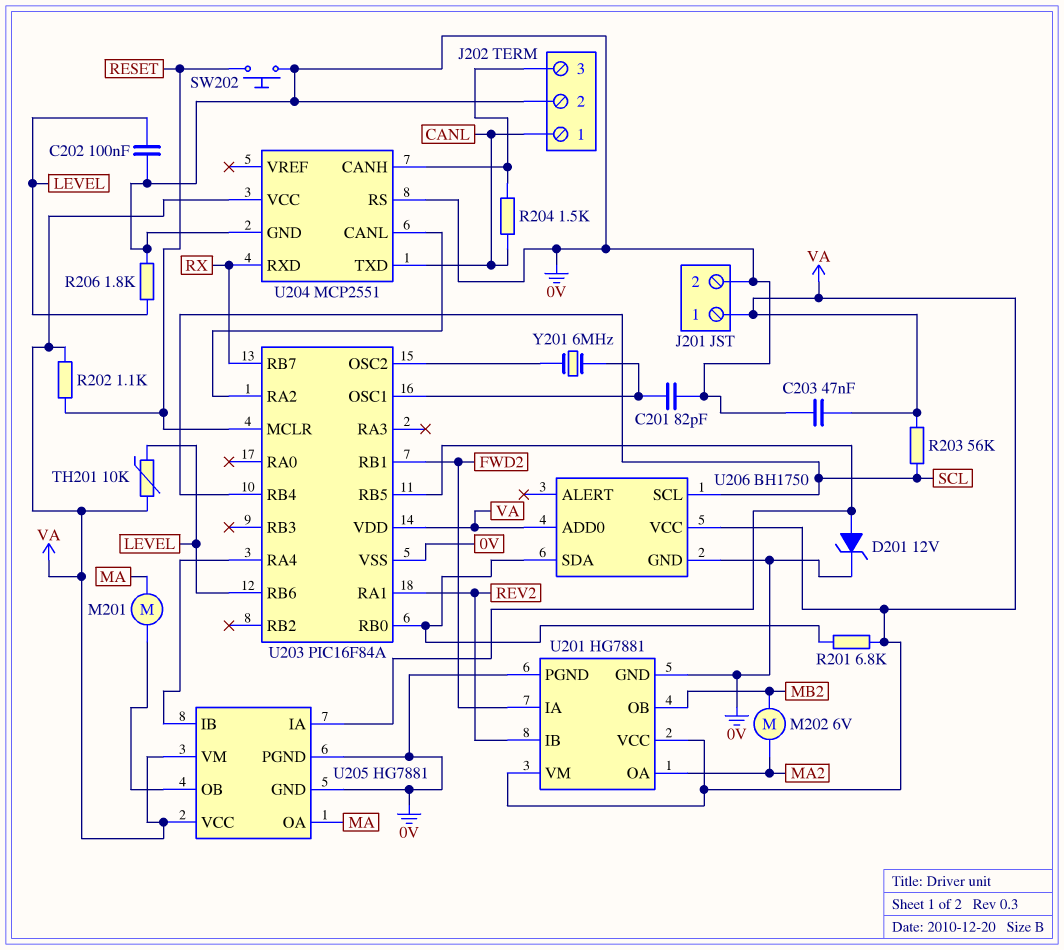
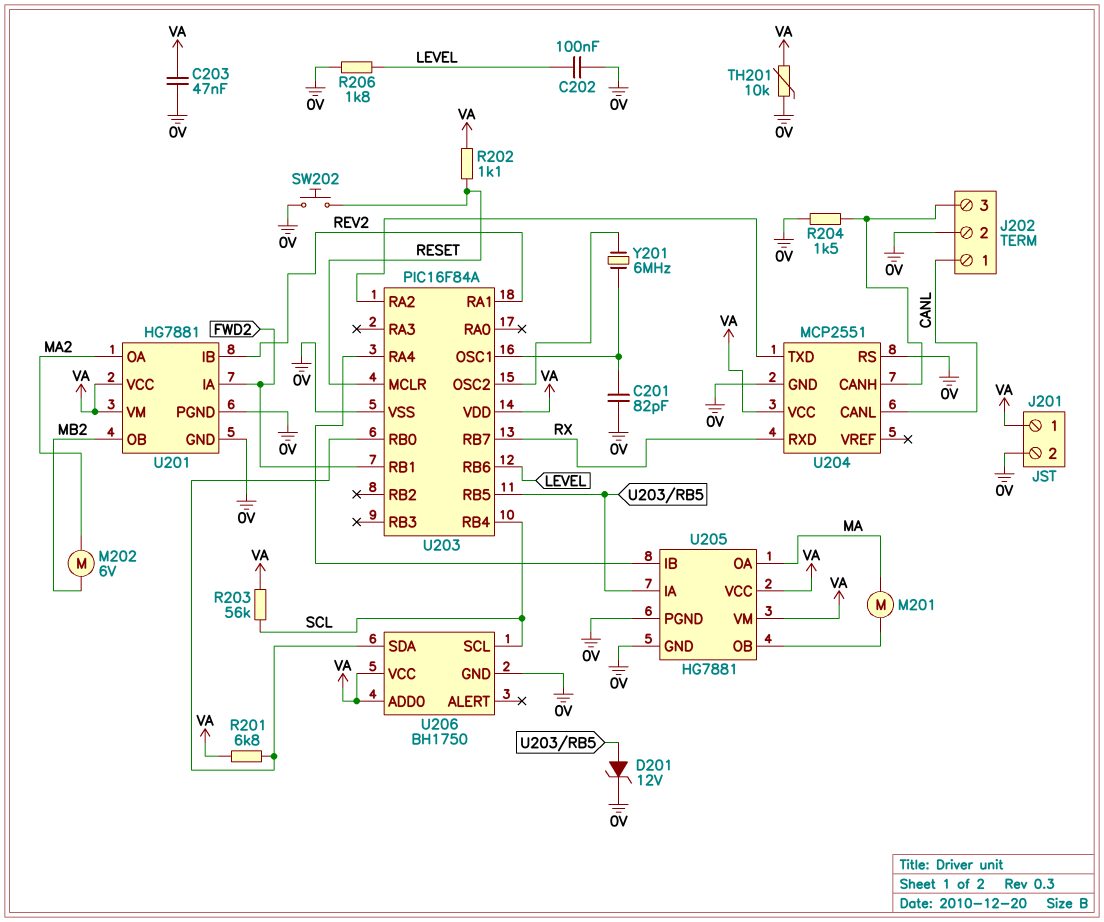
R204: 1.5k (CANL, J202/3) -> 1.5k (0V, J202/3)
TH201: 10k (LEVEL, VA) -> 10k (0V, VA)
U204 pin CANL: U203/RA2 -> CANL
U204 pin TXD: CANL -> U203/RA2

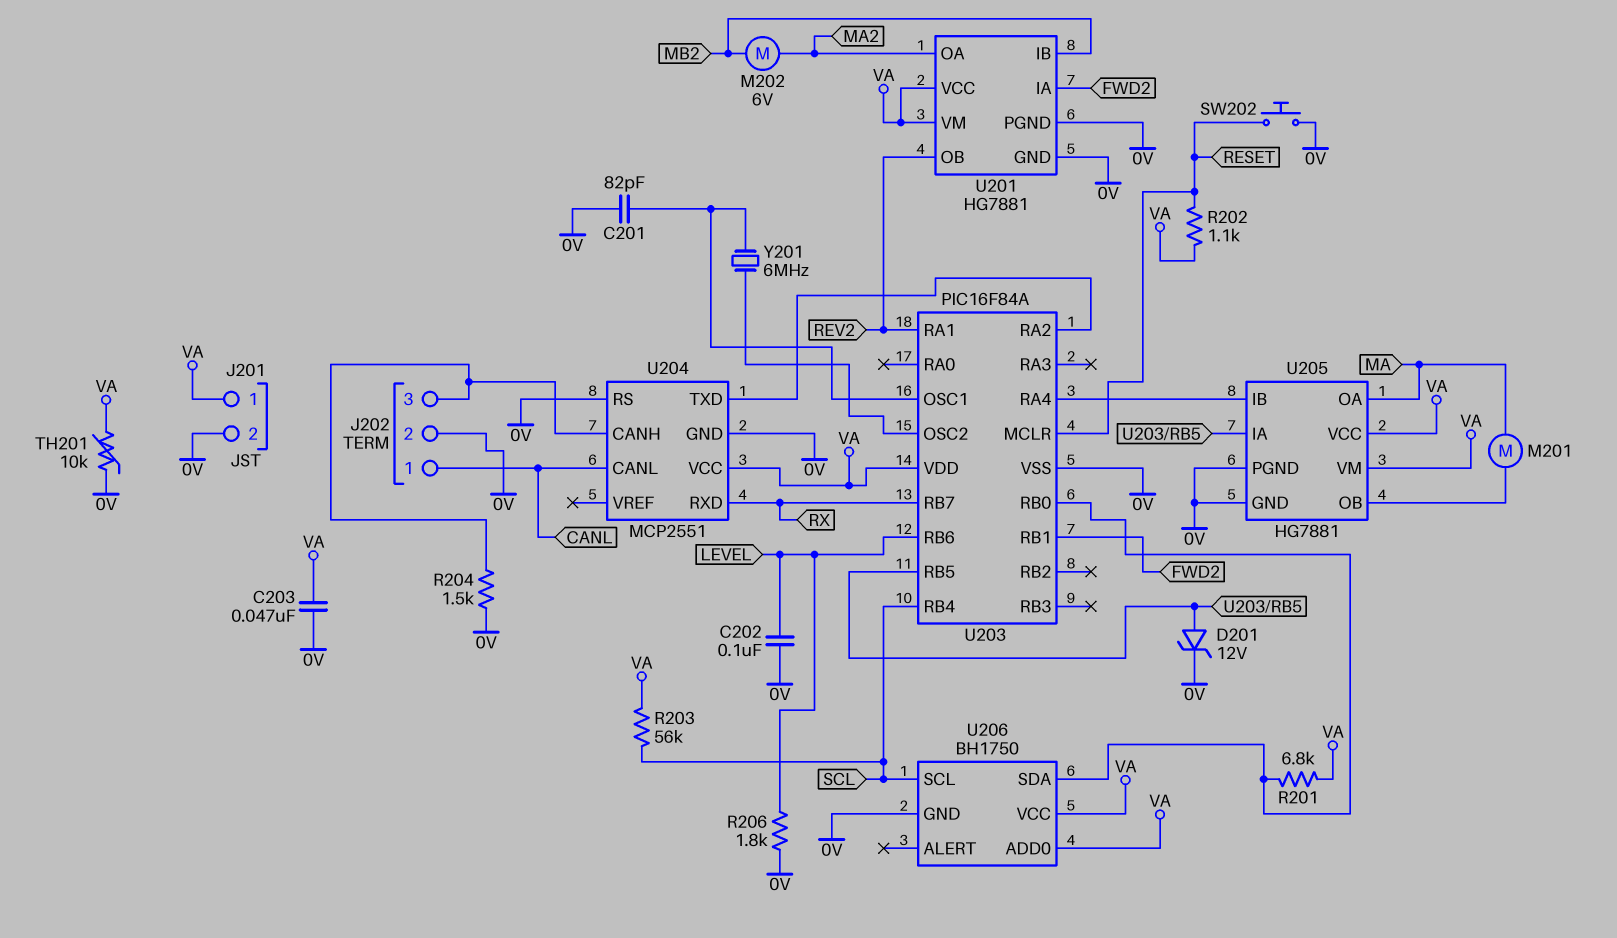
U201 pin IB: REV2 -> MB2
U201 pin OB: MB2 -> REV2

